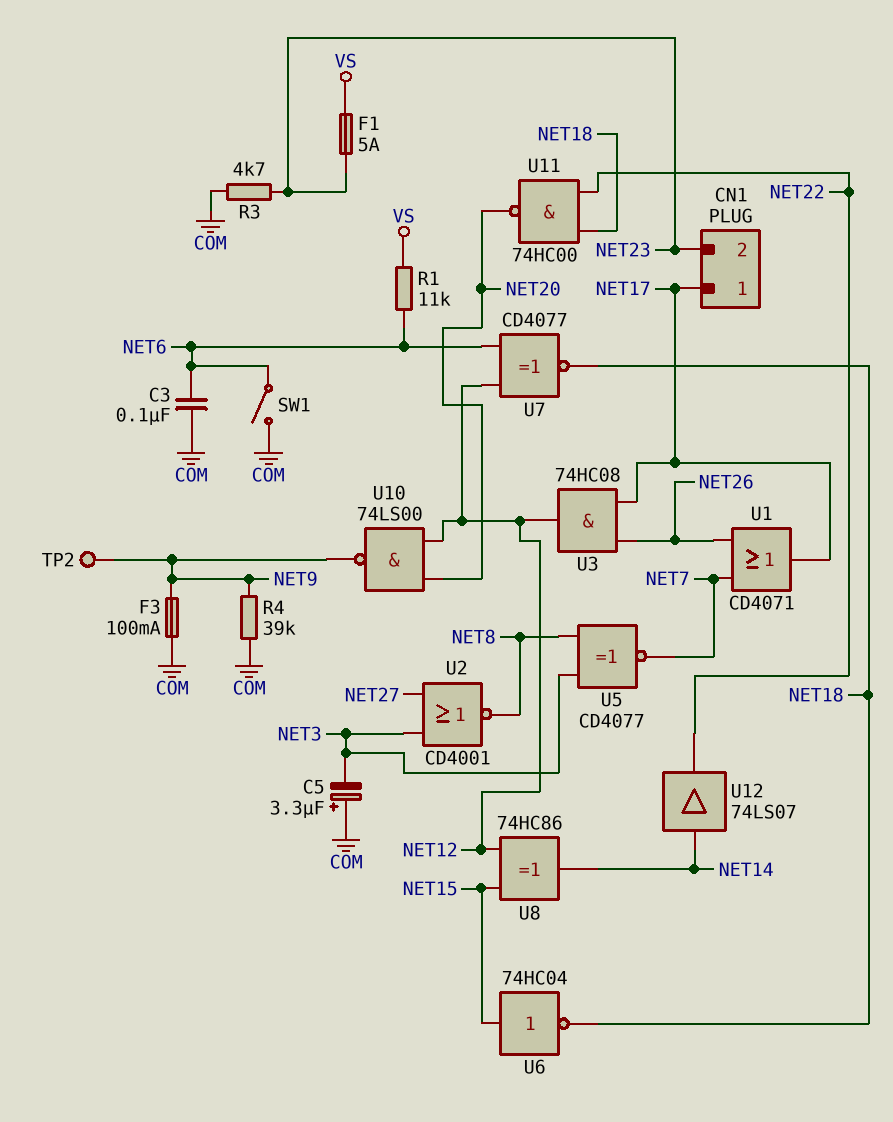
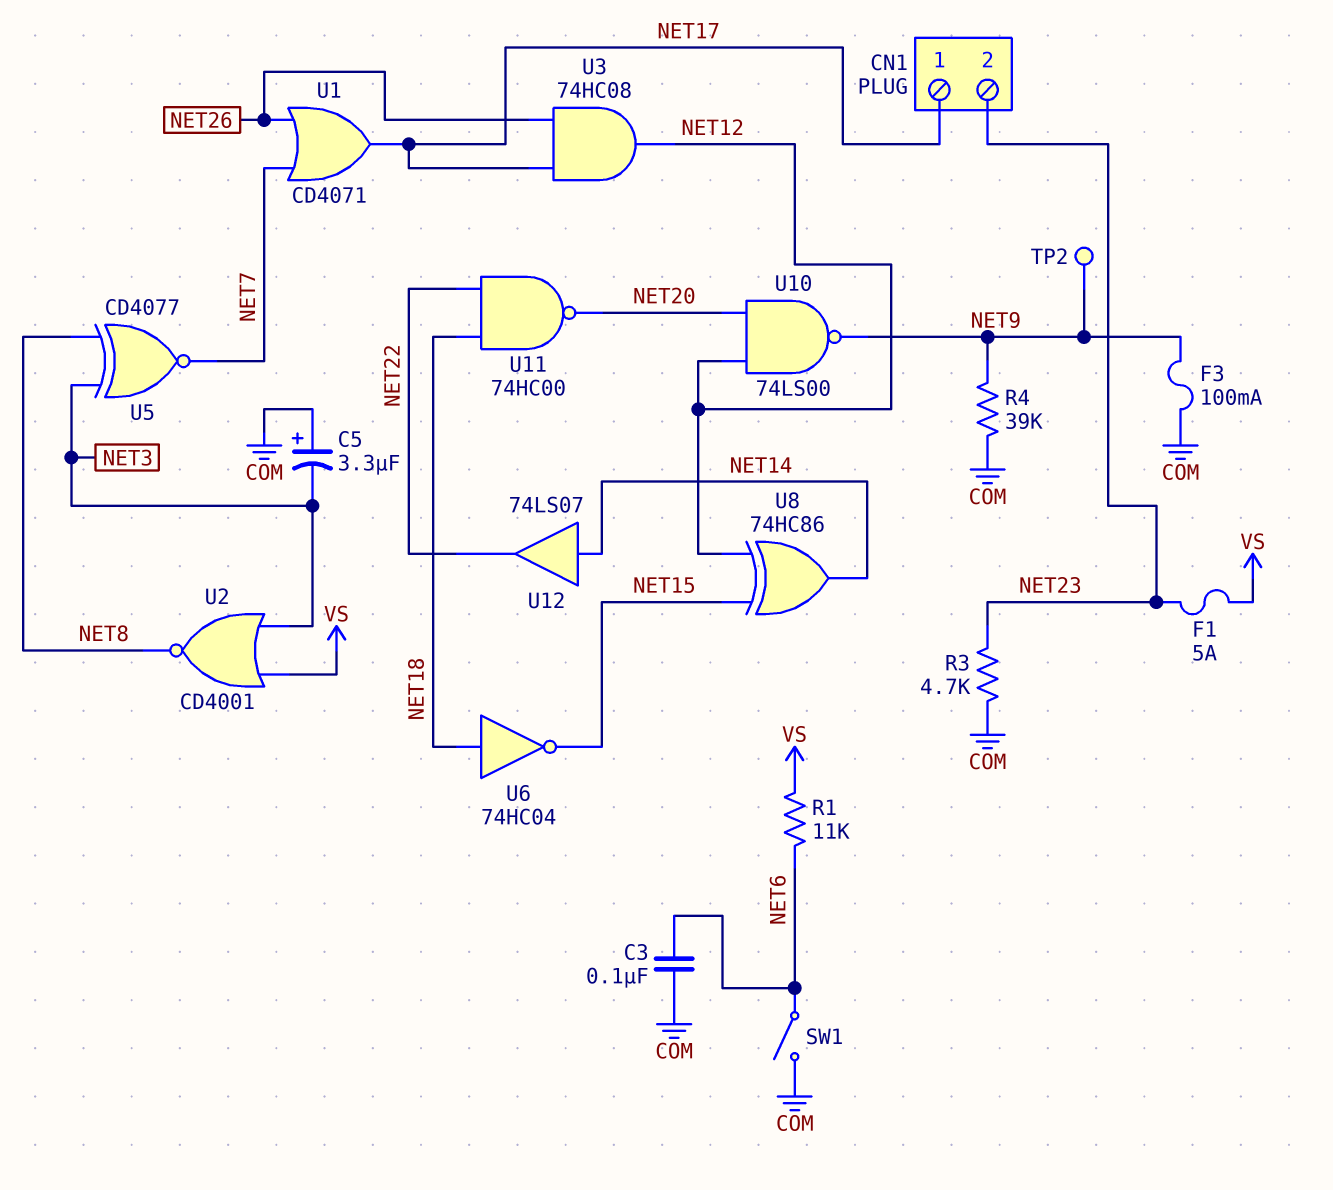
U2: NOR CD4001 (in NET3, in NET27, out NET8) -> NOR CD4001 (in NET3, in VS, out NET8)
U6: NOT 74HC04 (in NET15, out NET18) -> NOT 74HC04 (in NET18, out NET15)
U7: XNOR CD4077 (in NET6, in NET12, out NET18) -> none

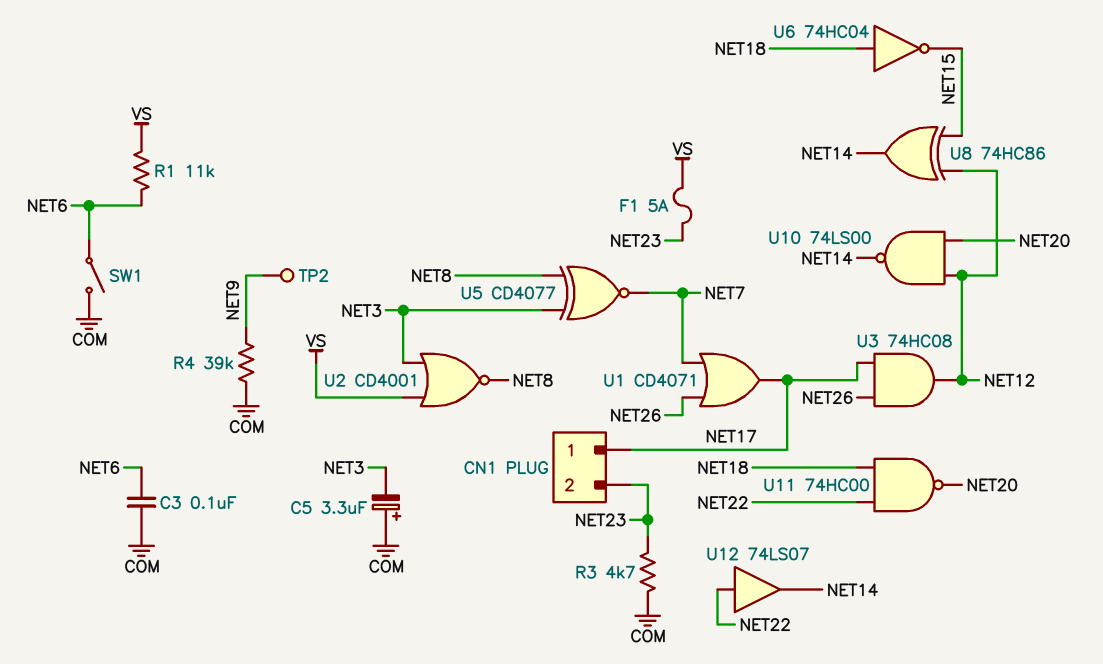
F3: 100mA (COM, NET9) -> none
U10: NAND 74LS00 (in NET12, in NET20, out NET9) -> NAND 74LS00 (in NET12, in NET20, out NET14)
U12: buffer 74LS07 (in NET14, out NET22) -> buffer 74LS07 (in NET22, out NET14)

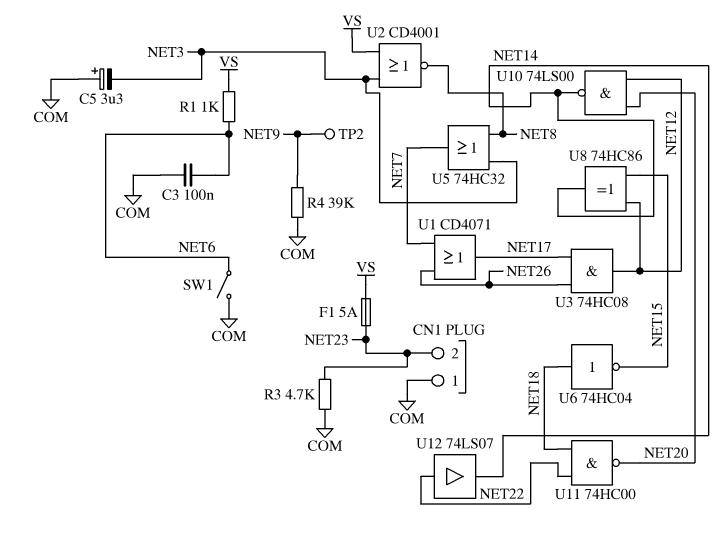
CN1 pin 1: NET17 -> COM
R1: 11k (NET6, VS) -> 1k (NET6, VS)
U5: XNOR CD4077 (in NET3, in NET8, out NET7) -> OR 74HC32 (in NET3, in NET8, out NET7)

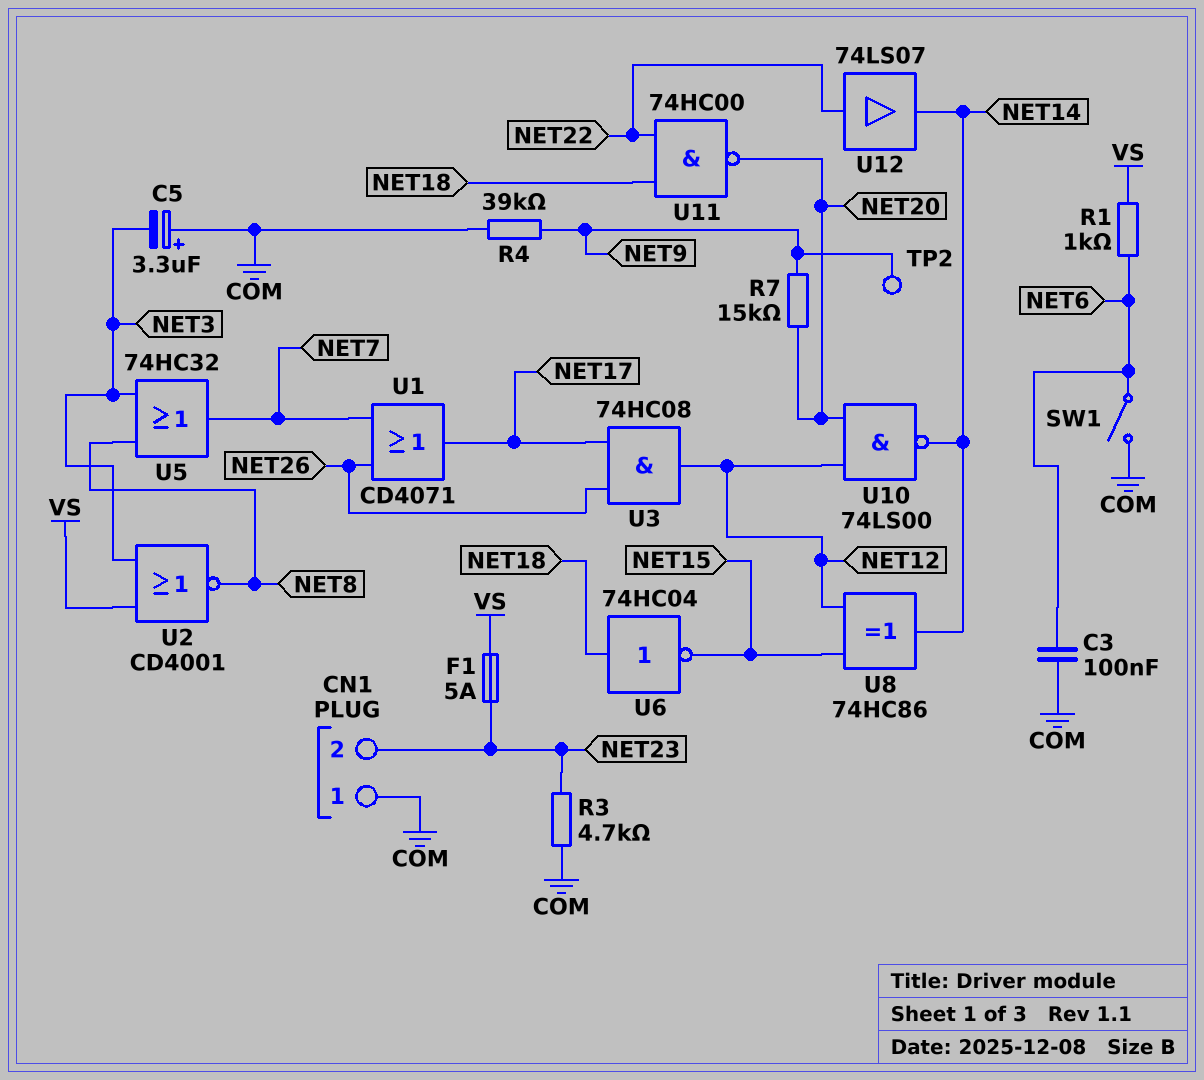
R7: none -> 15k (NET9, NET20)

